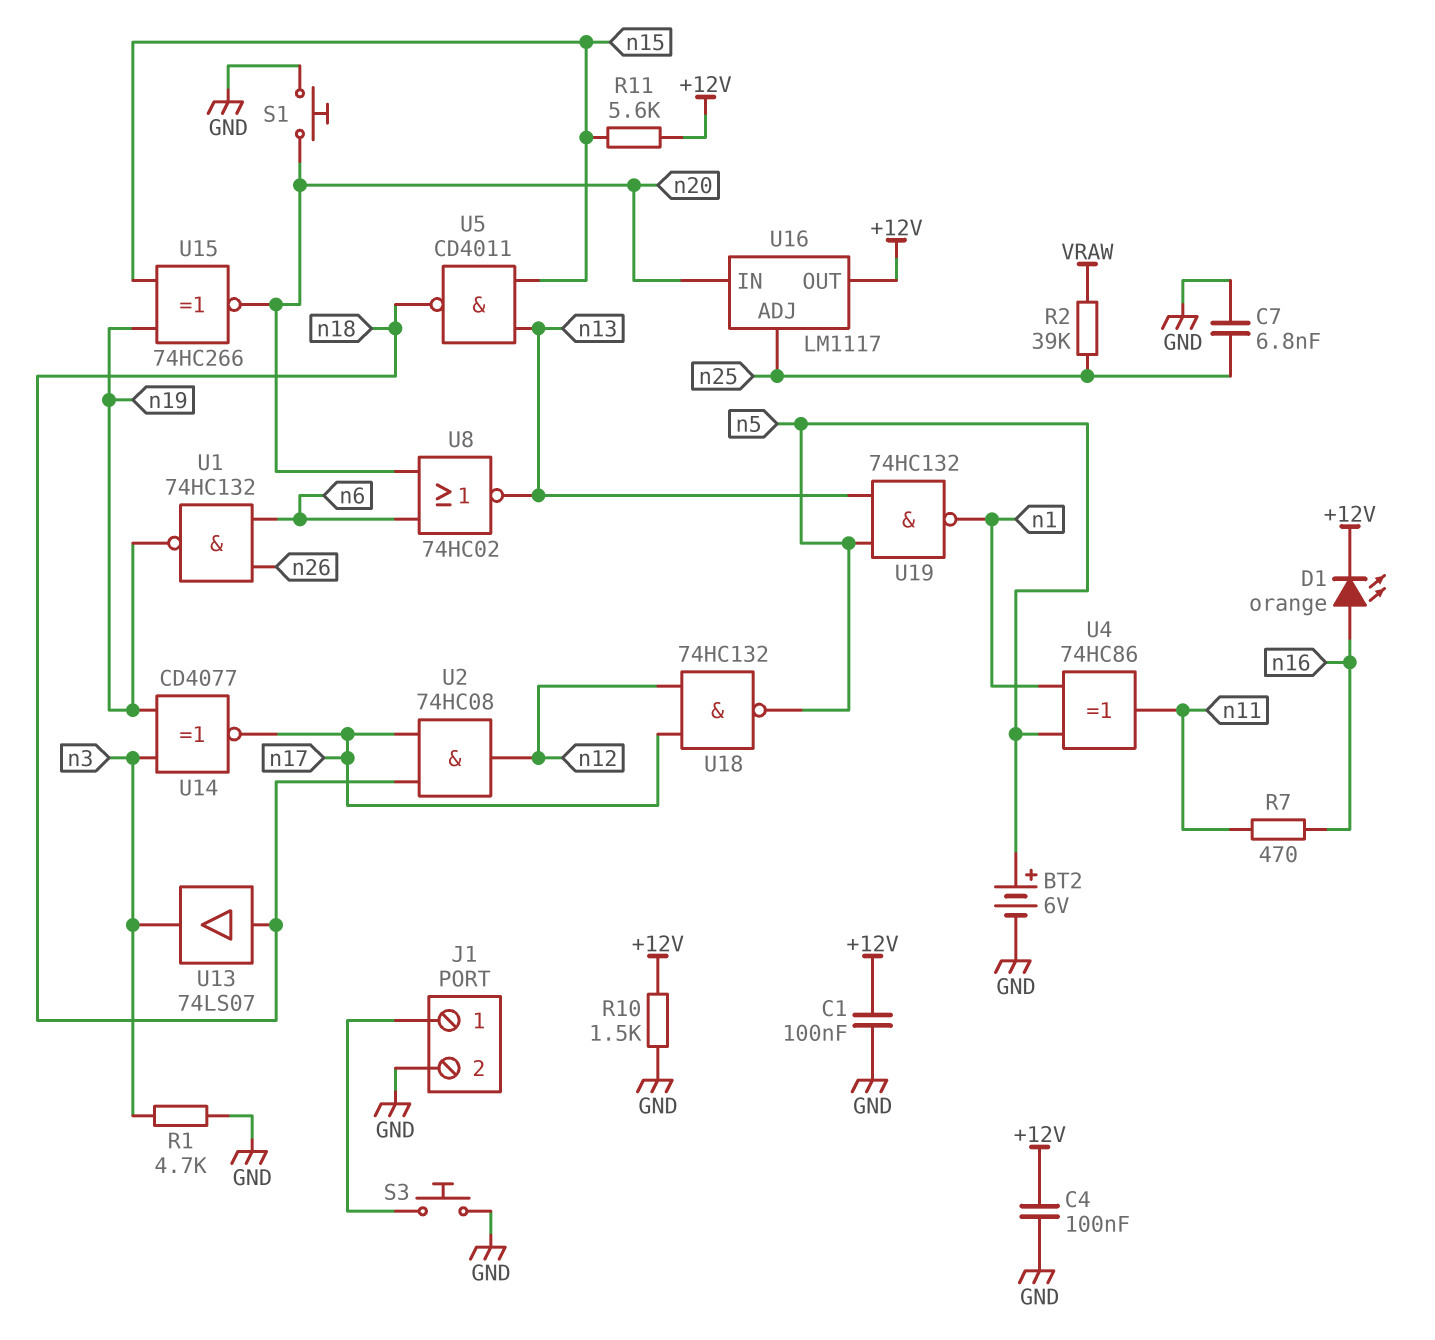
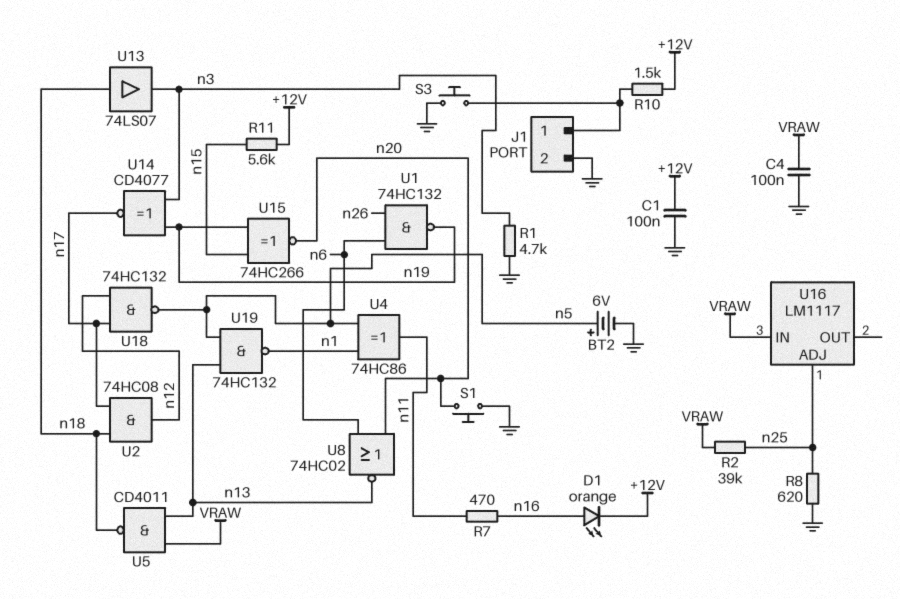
C4: 100nF (+12V, GND) -> 100nF (GND, VRAW)
C7: 6.8nF (GND, n25) -> none
R8: none -> 620 (GND, n25)
R10: 1.5k (+12V, GND) -> 1.5k (+12V, J1/1)
U5: NAND CD4011 (in n13, in n15, out n18) -> NAND CD4011 (in VRAW, in n13, out n18)
U16 pin IN: n20 -> VRAW
U16 pin OUT: +12V -> none

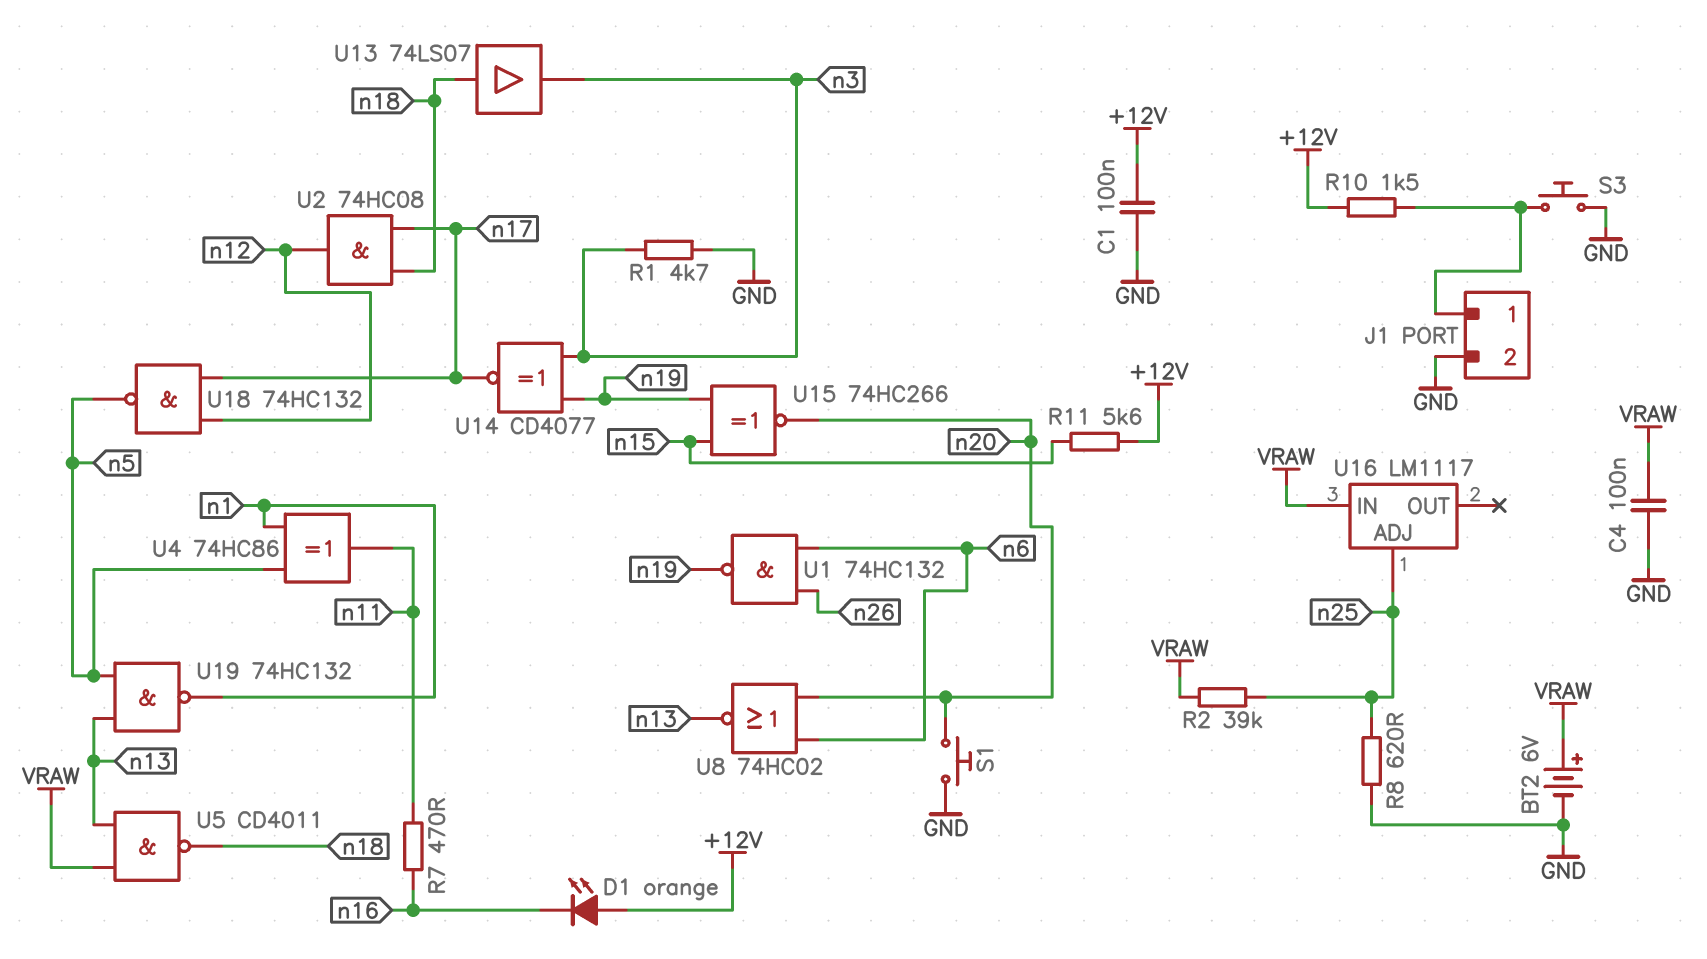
BT2: 6V (plus n5, minus GND) -> 6V (plus VRAW, minus GND)
D1: LED orange (A n16, K +12V) -> LED orange (A +12V, K n16)

